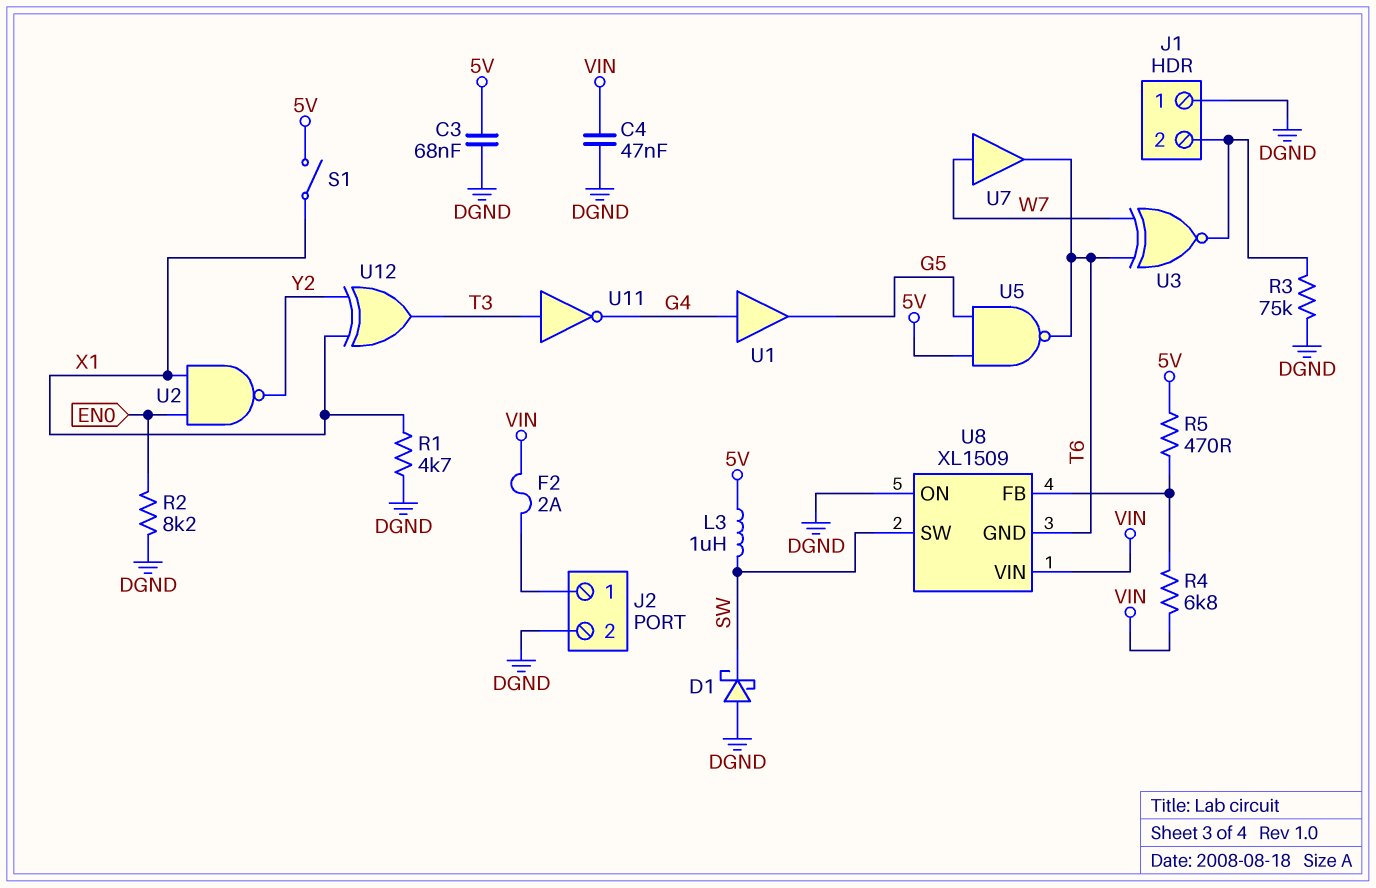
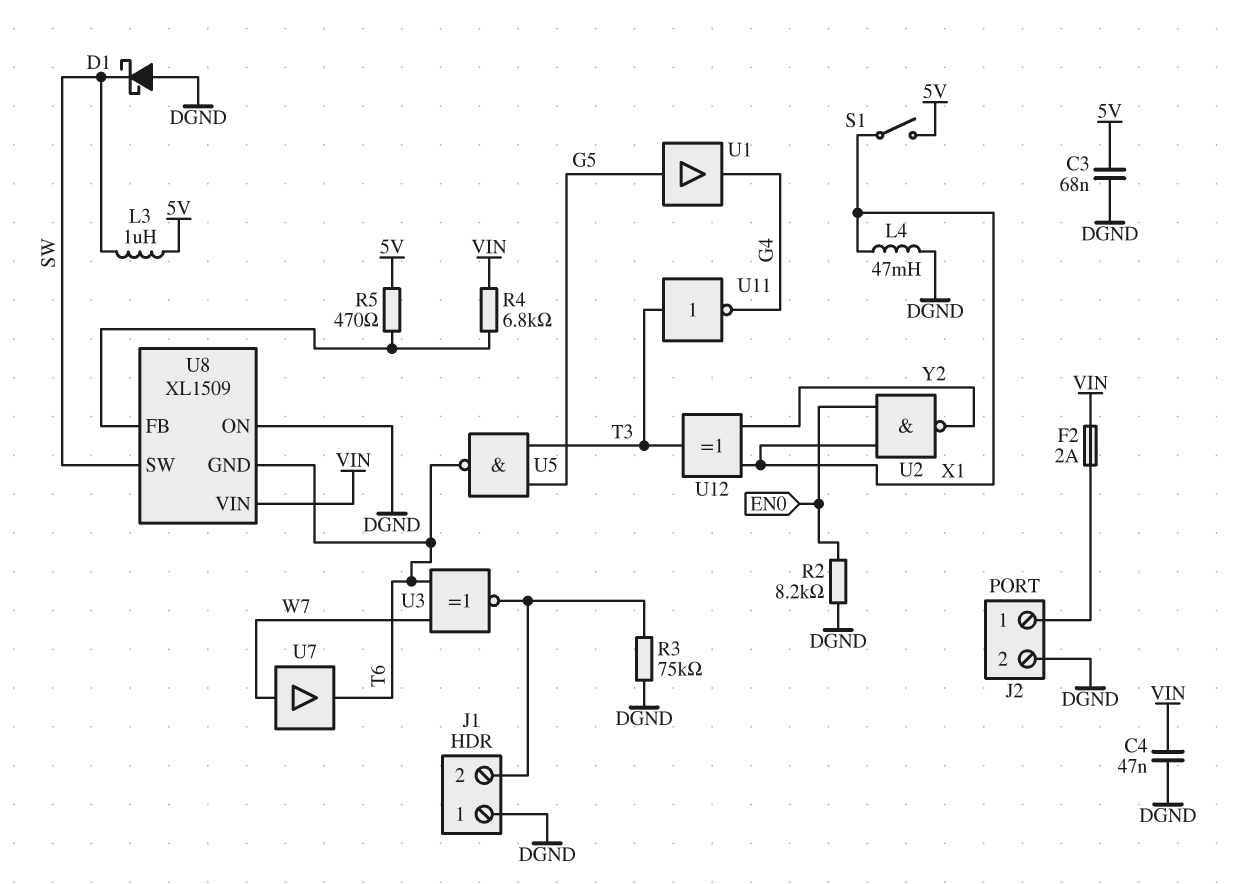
L4: none -> 47mH (DGND, X1)
R1: 4.7k (DGND, X1) -> none
U1: buffer (in G4, out G5) -> buffer (in G5, out G4)
U5: NAND (in 5V, in G5, out T6) -> NAND (in G5, in T3, out T6)

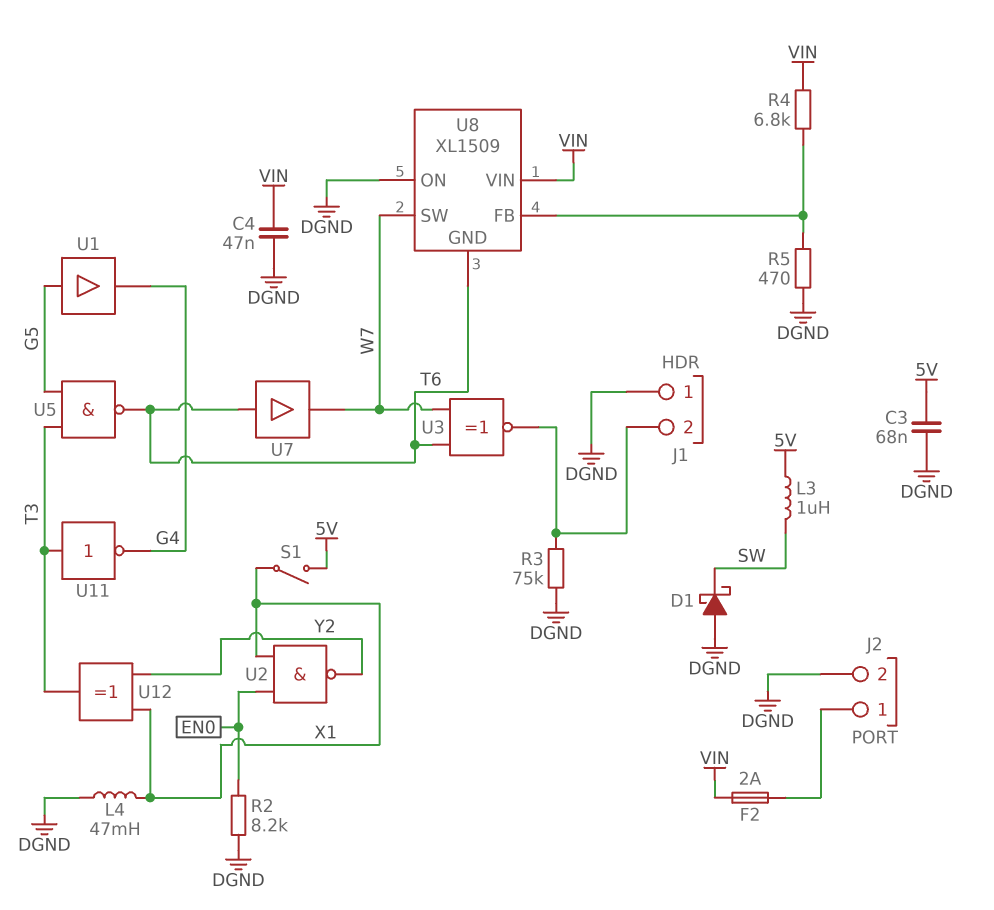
R5: 470 (5V, U8/FB) -> 470 (DGND, U8/FB)
U7: buffer (in W7, out T6) -> buffer (in T6, out W7)
U8 pin SW: SW -> W7

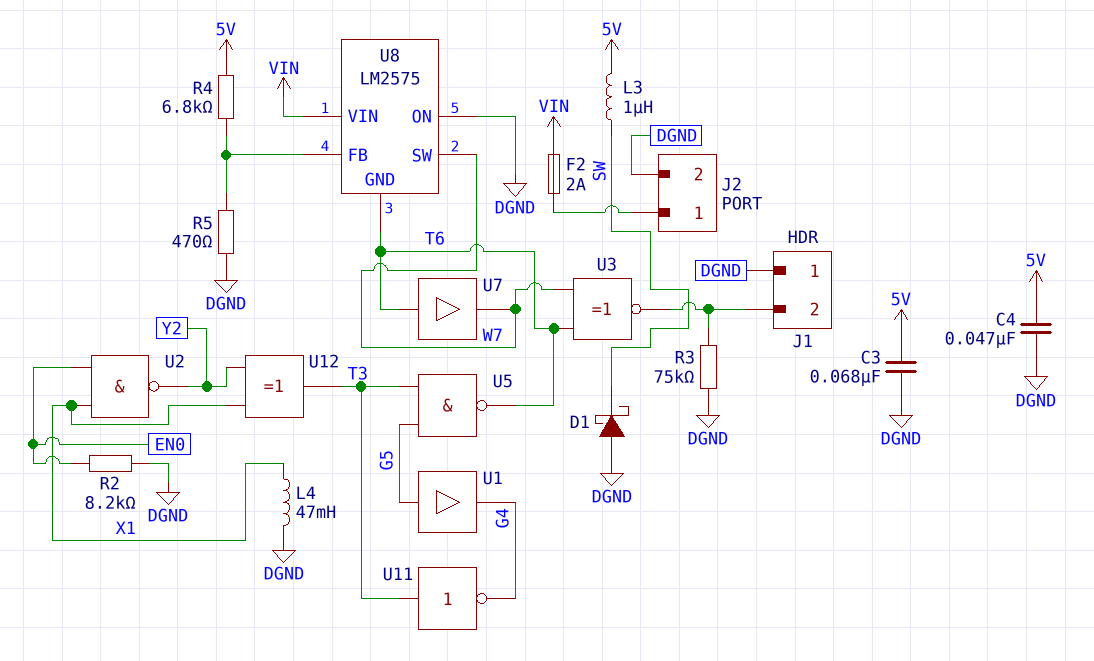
C4: 47nF (DGND, VIN) -> 47nF (5V, DGND)
R4: 6.8k (U8/FB, VIN) -> 6.8k (5V, U8/FB)
S1: switch (5V, X1) -> none
U8: XL1509 -> LM2575

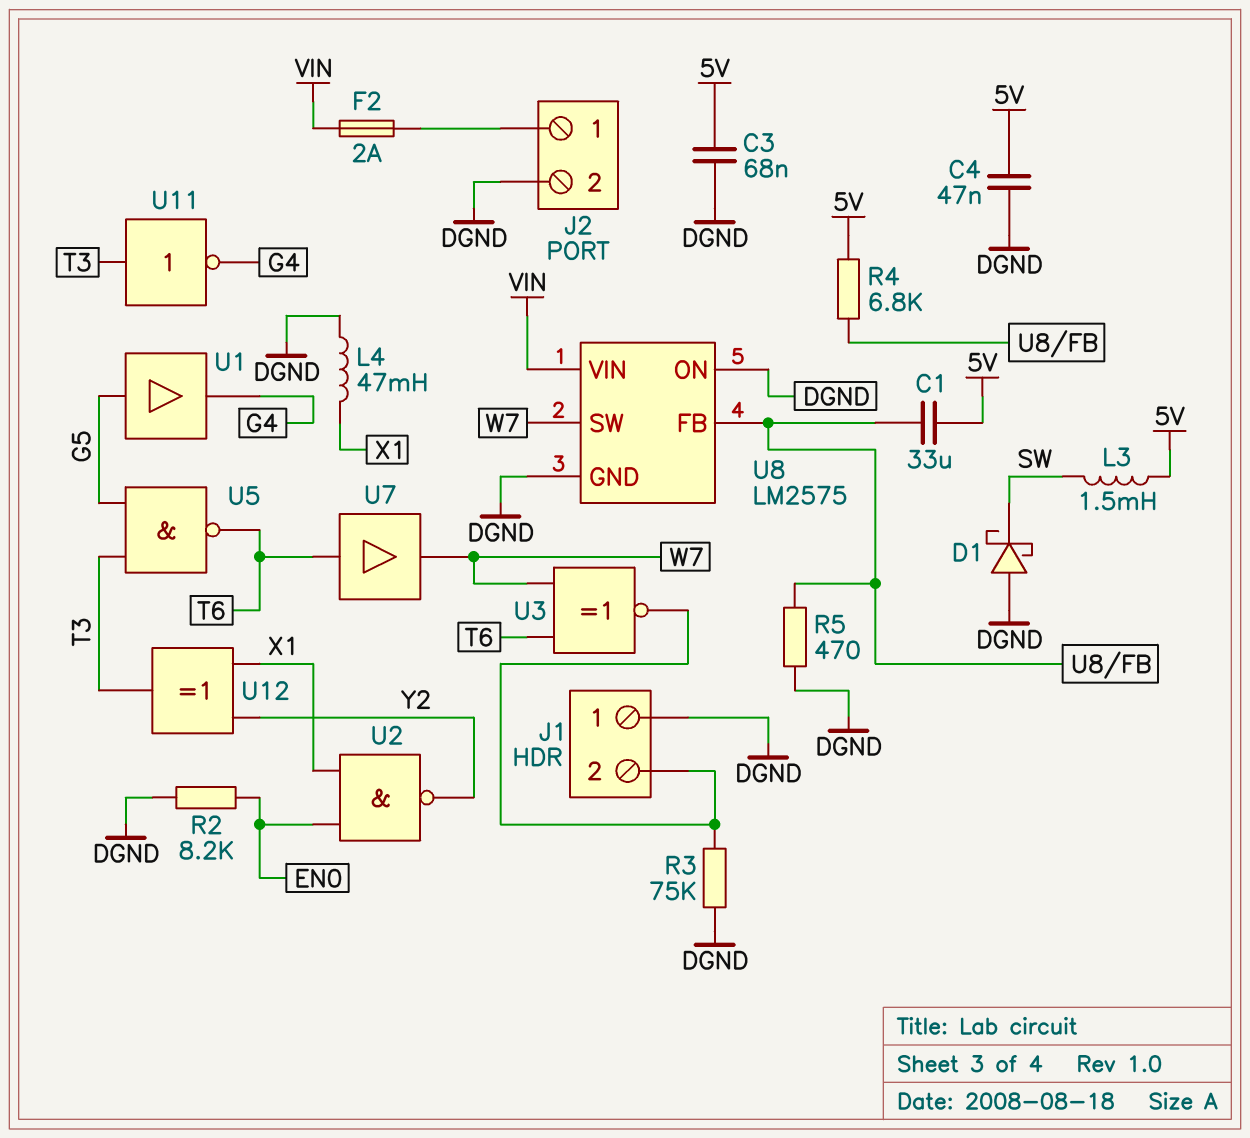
C1: none -> 33uF (5V, U8/FB)
L3: 1uH (5V, SW) -> 1.5mH (5V, SW)
U8 pin GND: T6 -> DGND

